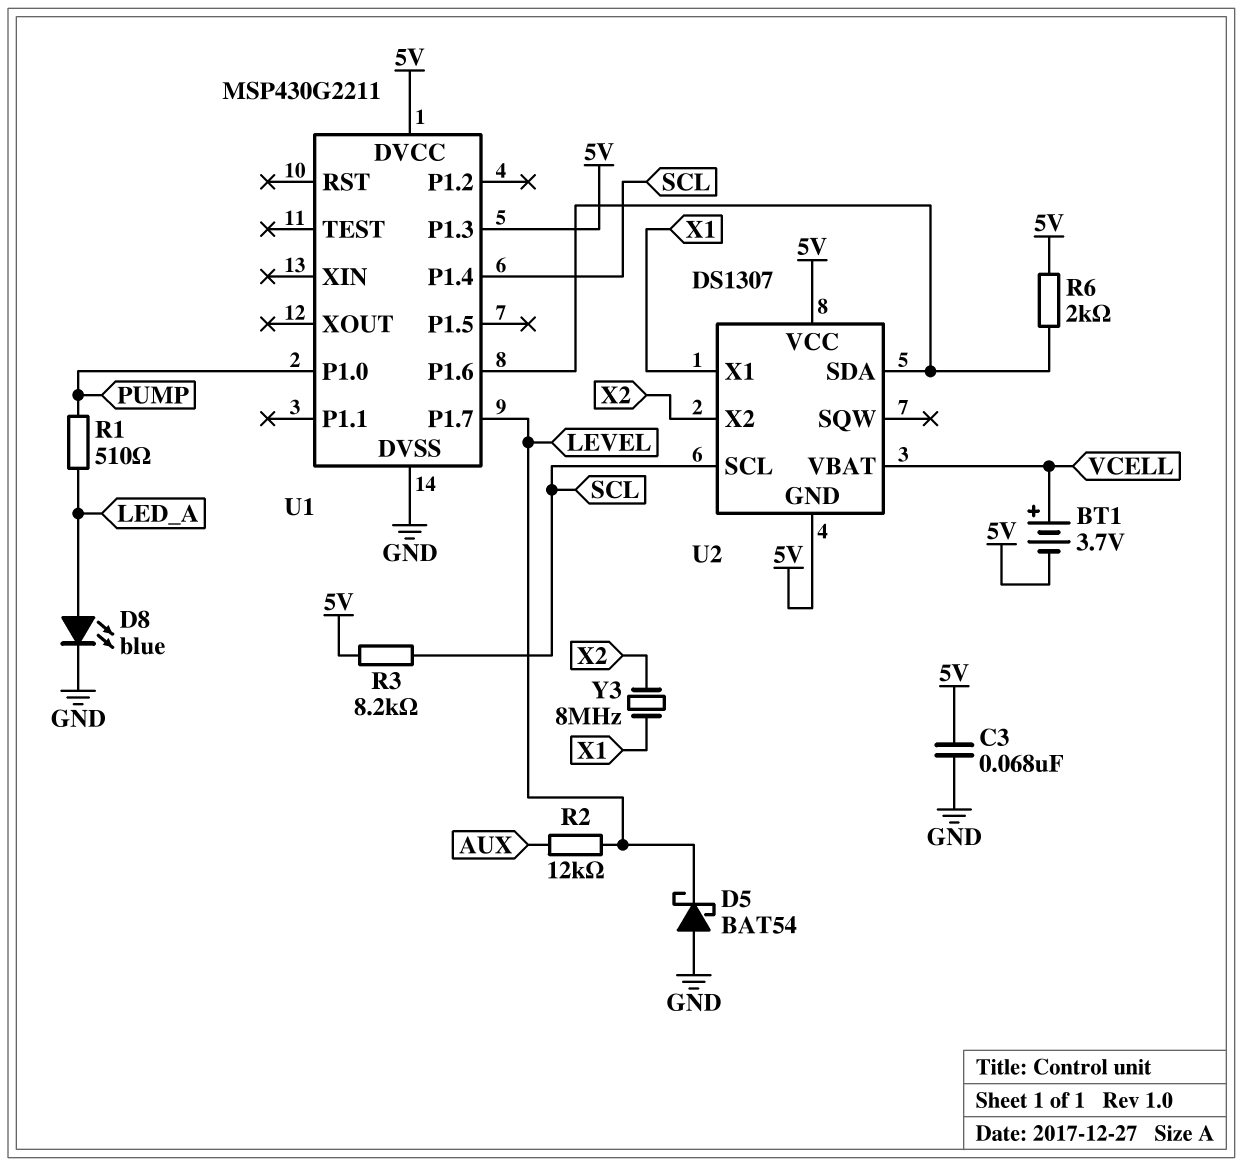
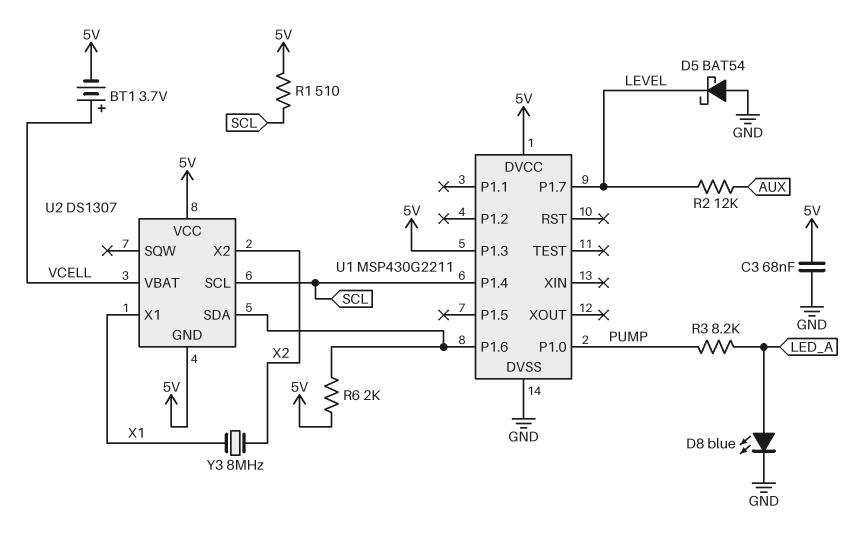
R1: 510 (LED_A, PUMP) -> 510 (5V, SCL)
R3: 8.2k (5V, SCL) -> 8.2k (LED_A, PUMP)

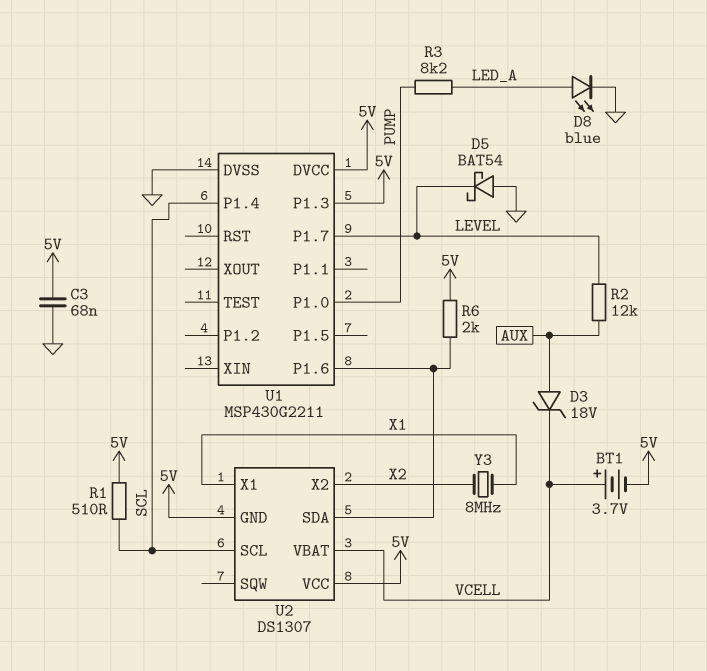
D3: none -> zener 18V (A AUX, K VCELL)

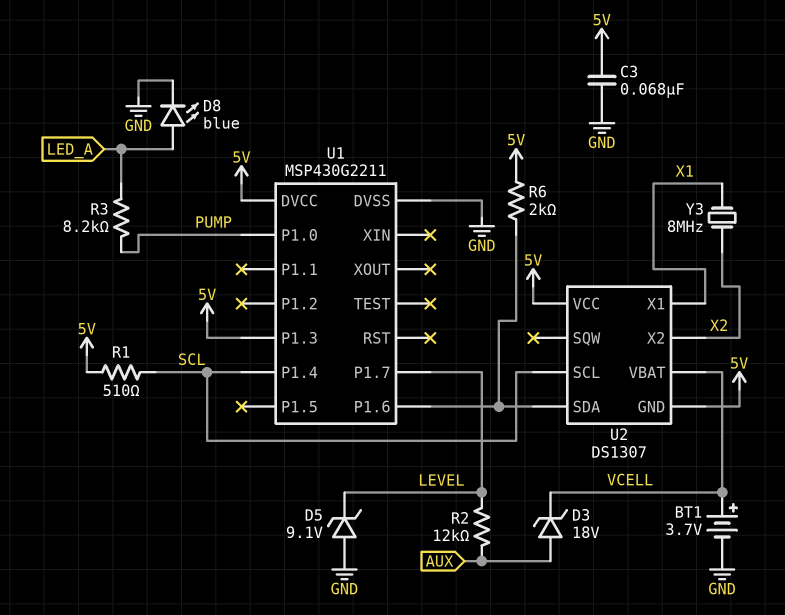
BT1: 3.7V (plus VCELL, minus 5V) -> 3.7V (plus VCELL, minus GND)
D5: schottky BAT54 (A GND, K LEVEL) -> zener 9.1V (A GND, K LEVEL)

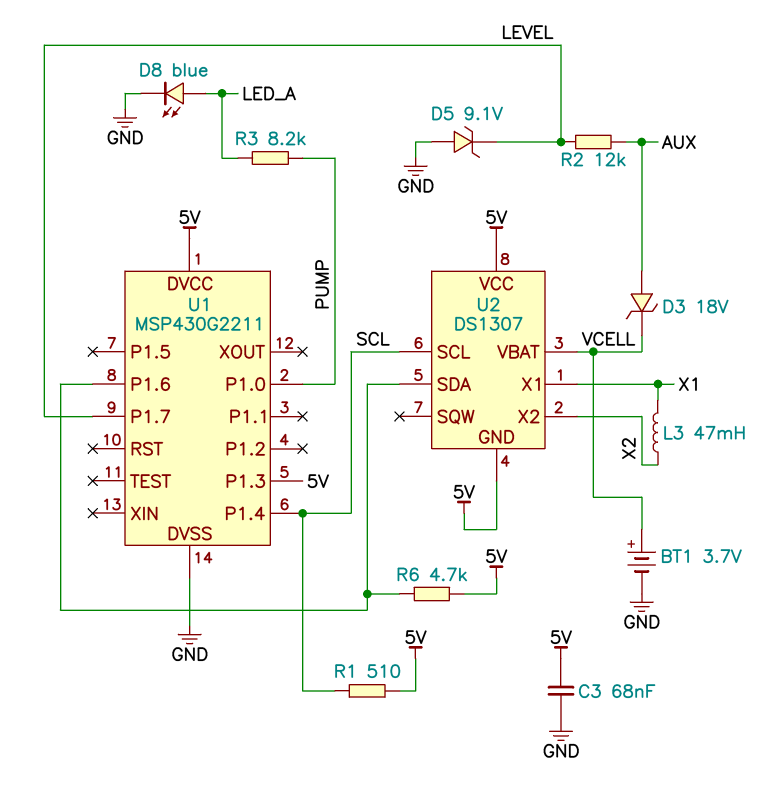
L3: none -> 47mH (X1, X2)
R6: 2k (5V, U1/P1.6) -> 4.7k (5V, U1/P1.6)
Y3: 8MHz (X1, X2) -> none

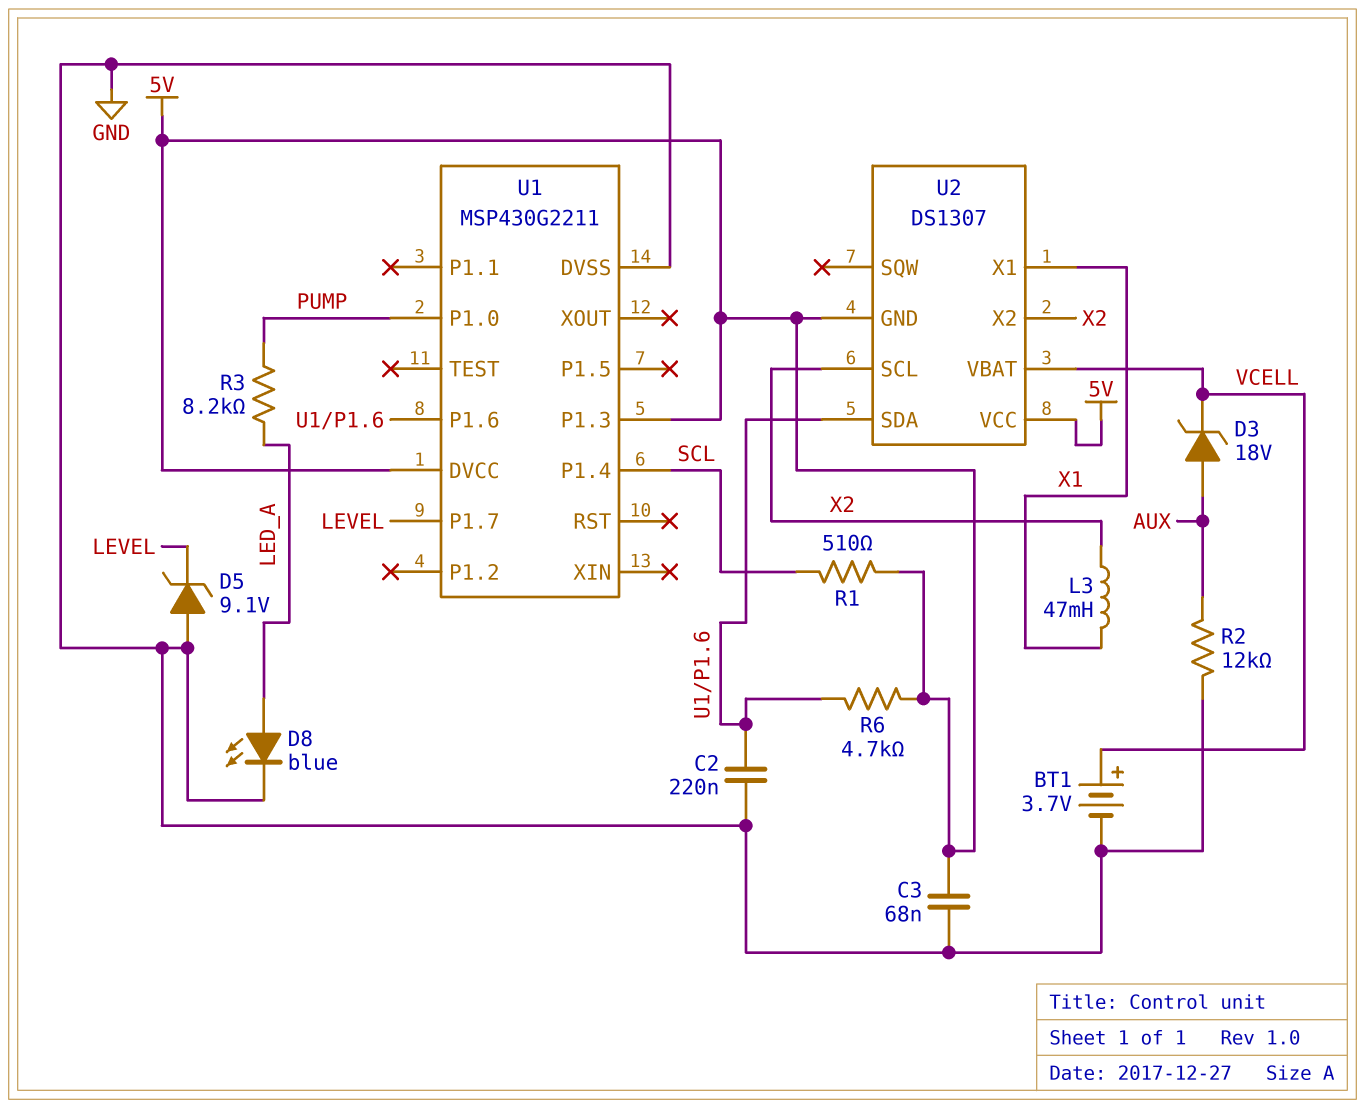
C2: none -> 220nF (GND, U1/P1.6)
R2: 12k (AUX, LEVEL) -> 12k (AUX, GND)
U2 pin SCL: SCL -> X2

